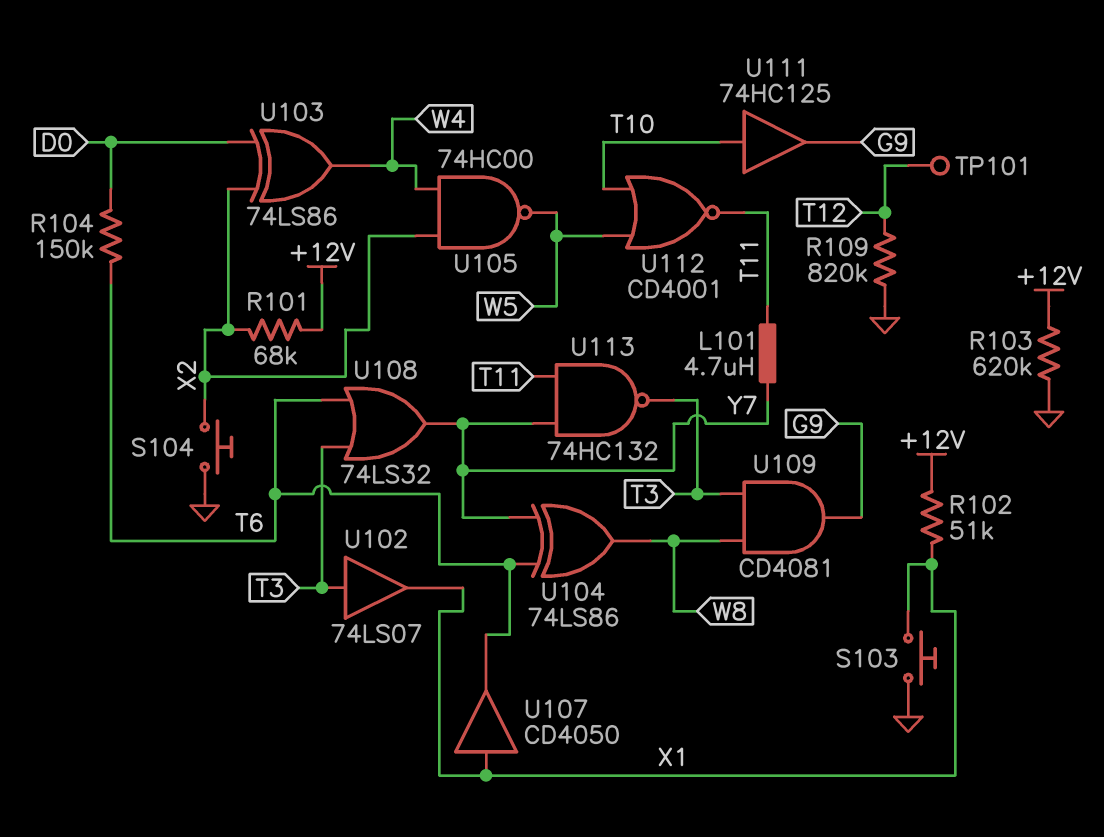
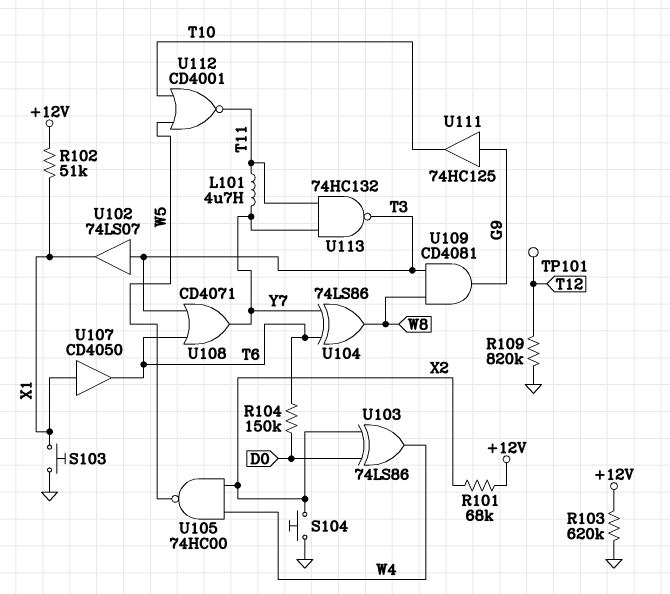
U108: OR 74LS32 (in T3, in T6, out Y7) -> OR CD4071 (in T3, in T6, out Y7)
U111: buffer 74HC125 (in T10, out G9) -> buffer 74HC125 (in G9, out T10)

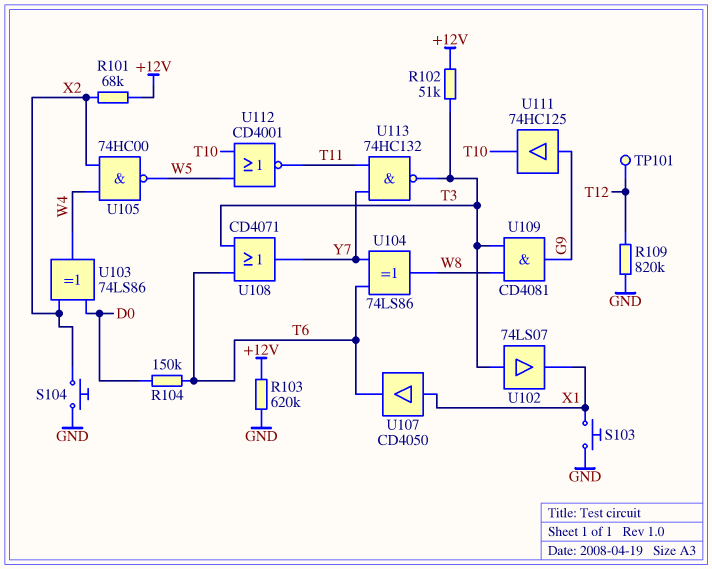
L101: 4.7uH (T11, Y7) -> none
R102: 51k (+12V, X1) -> 51k (+12V, T3)

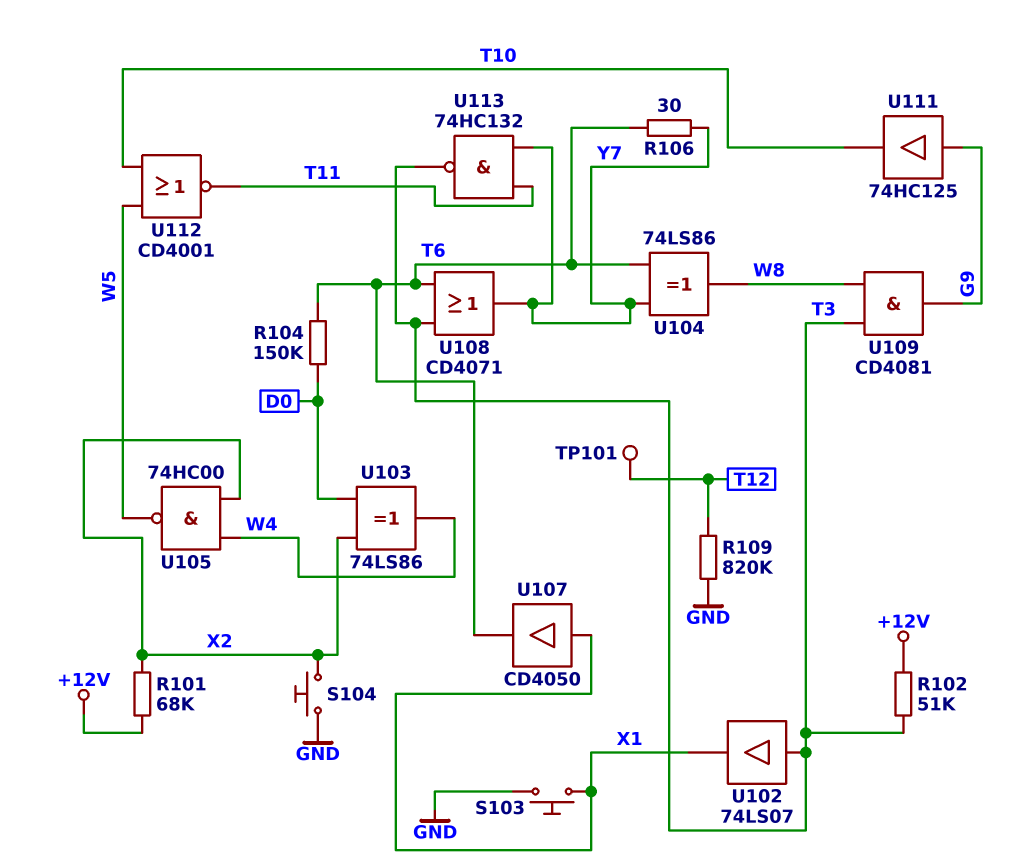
R103: 620k (+12V, GND) -> none
R106: none -> 30 (T6, Y7)

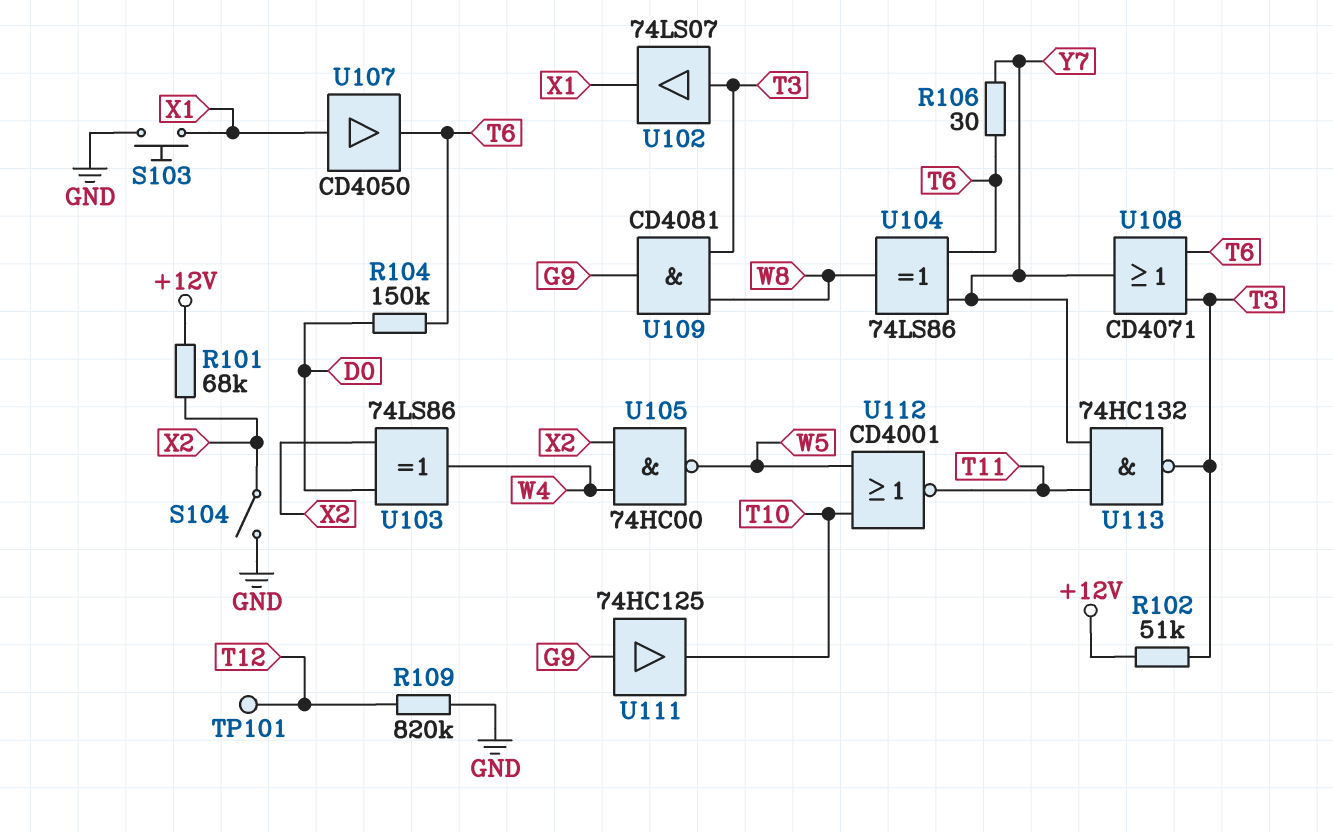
S104: button (GND, X2) -> switch (GND, X2)

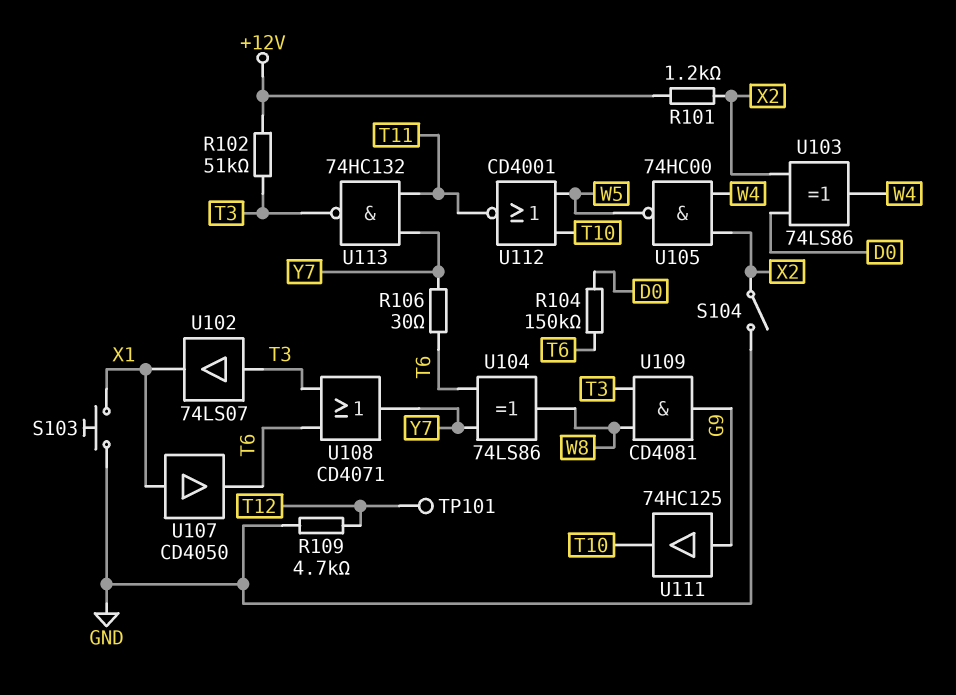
R101: 68k (+12V, X2) -> 1.2k (+12V, X2)
R109: 820k (GND, T12) -> 4.7k (GND, T12)

